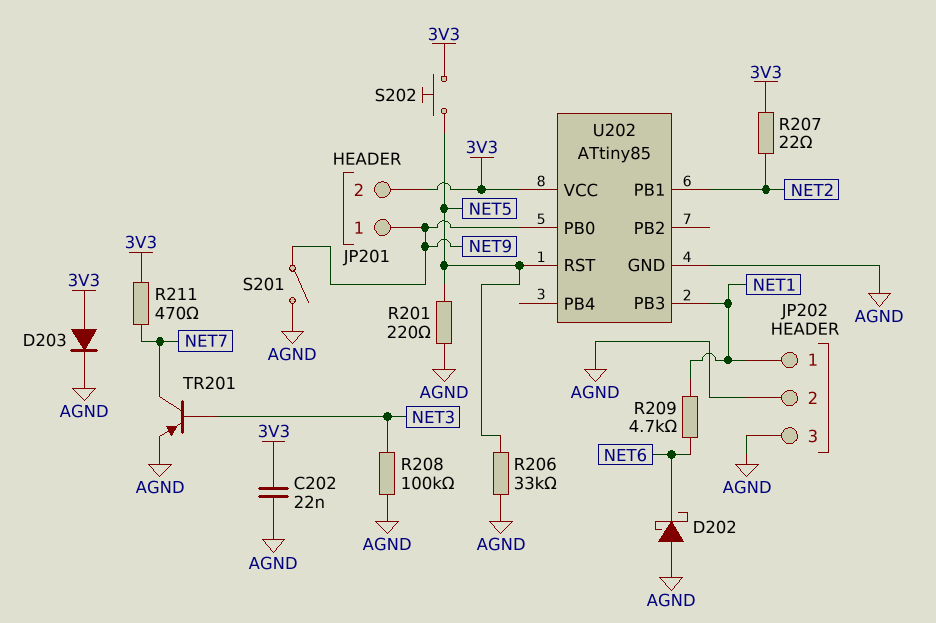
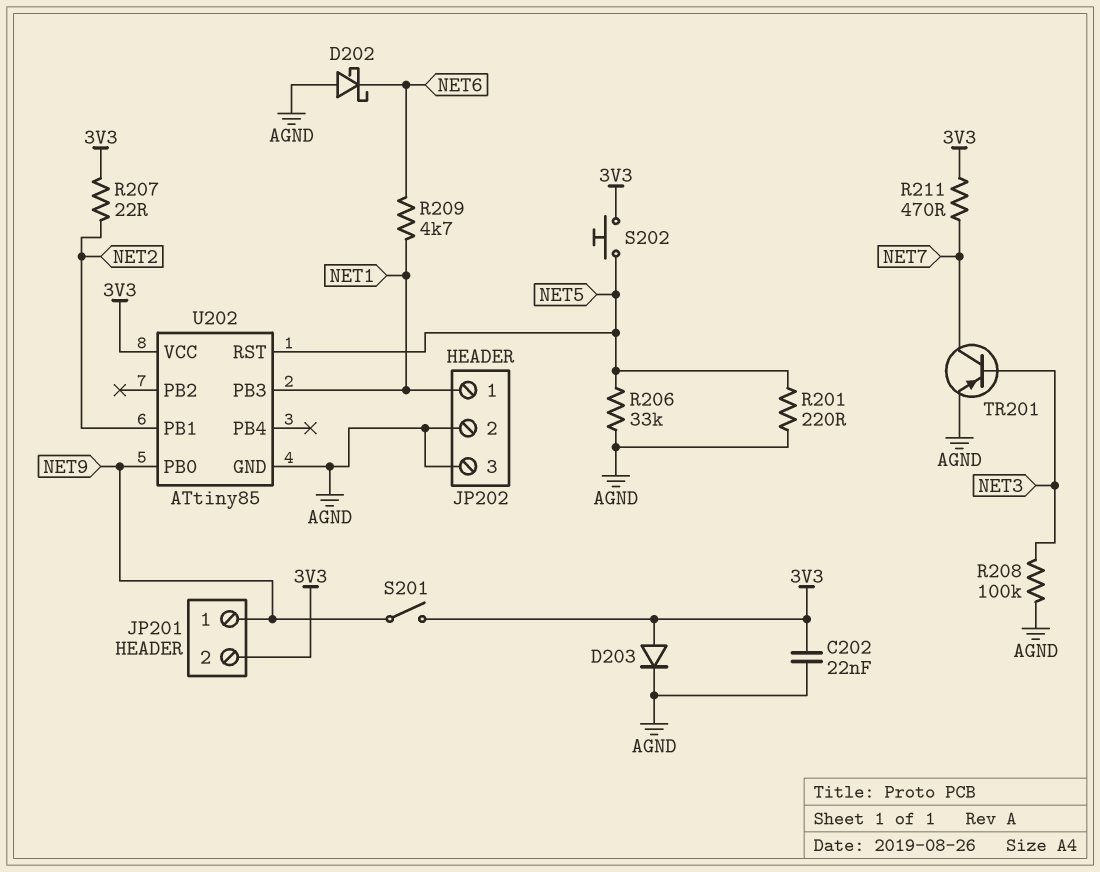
S201: switch (AGND, NET9) -> switch (3V3, NET9)

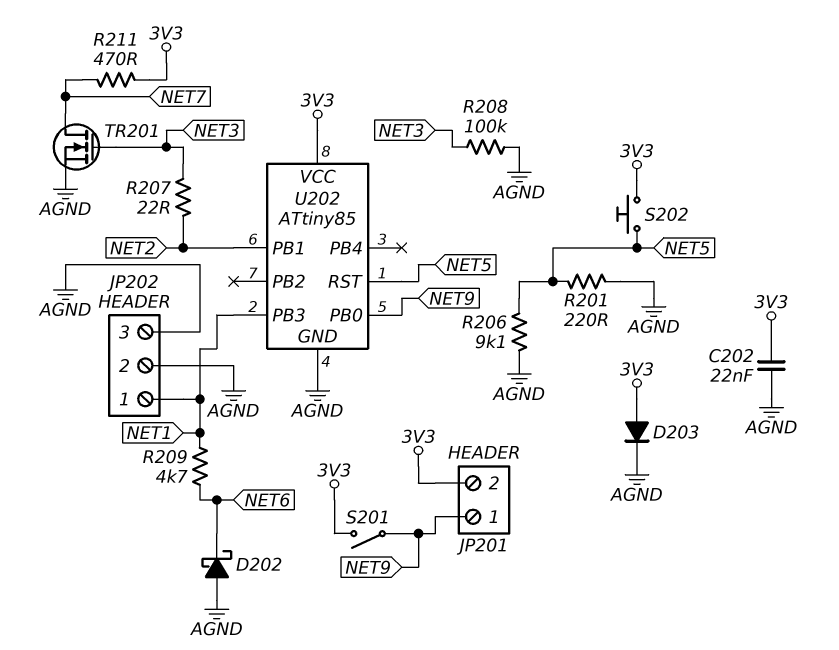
R206: 33k (AGND, NET5) -> 9.1k (AGND, NET5)
R207: 22 (3V3, NET2) -> 22 (NET2, NET3)
TR201: PNP (B NET3, C NET7, E AGND) -> NMOS (G NET3, D NET7, S AGND)

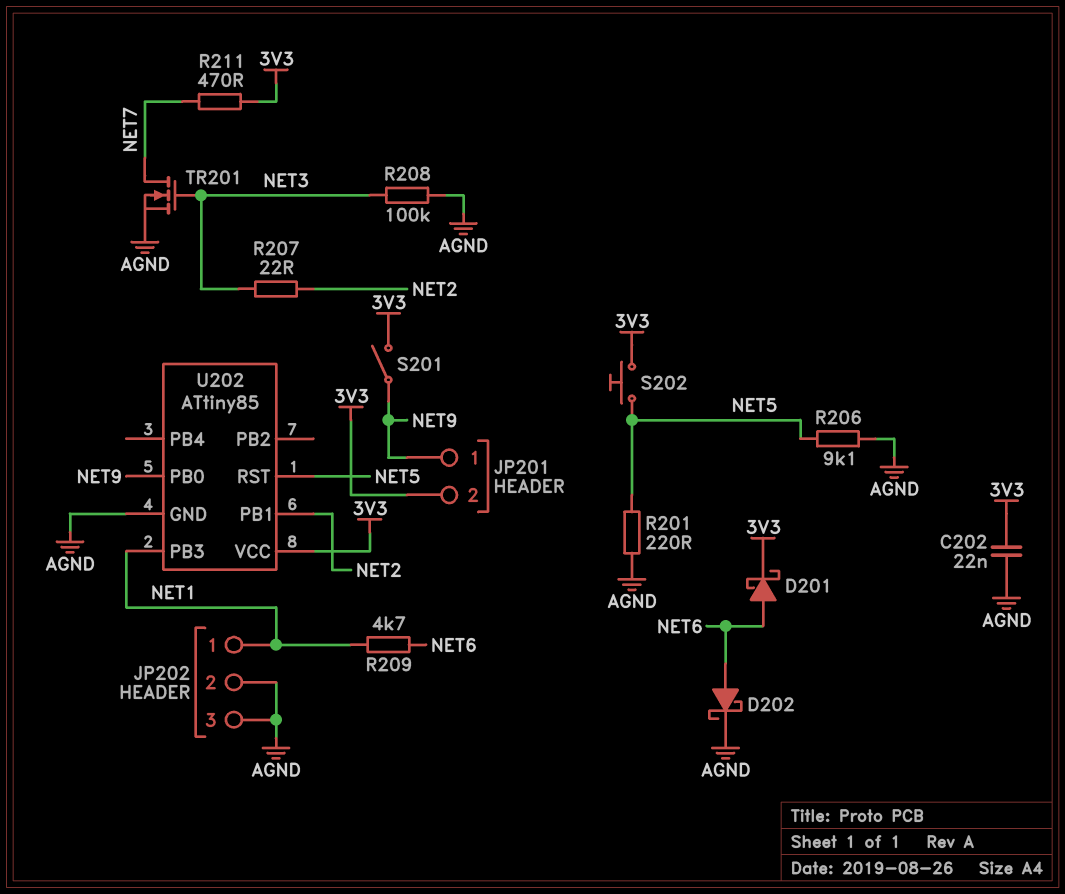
D201: none -> schottky (A NET6, K 3V3)
D202: schottky (A AGND, K NET6) -> schottky (A NET6, K AGND)
D203: diode (A 3V3, K AGND) -> none

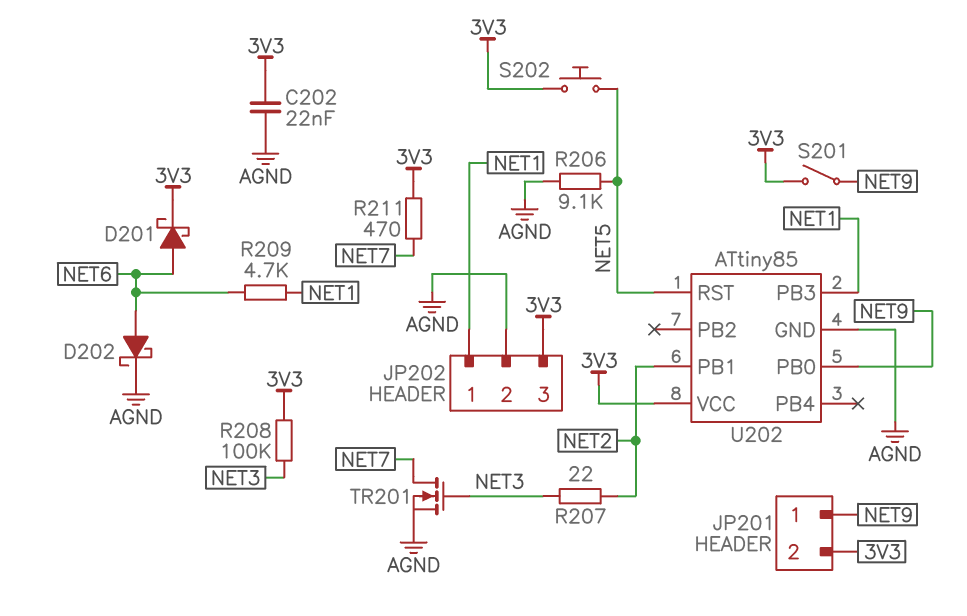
JP202 pin 3: AGND -> 3V3
R201: 220 (AGND, NET5) -> none
R208: 100k (AGND, NET3) -> 100k (3V3, NET3)

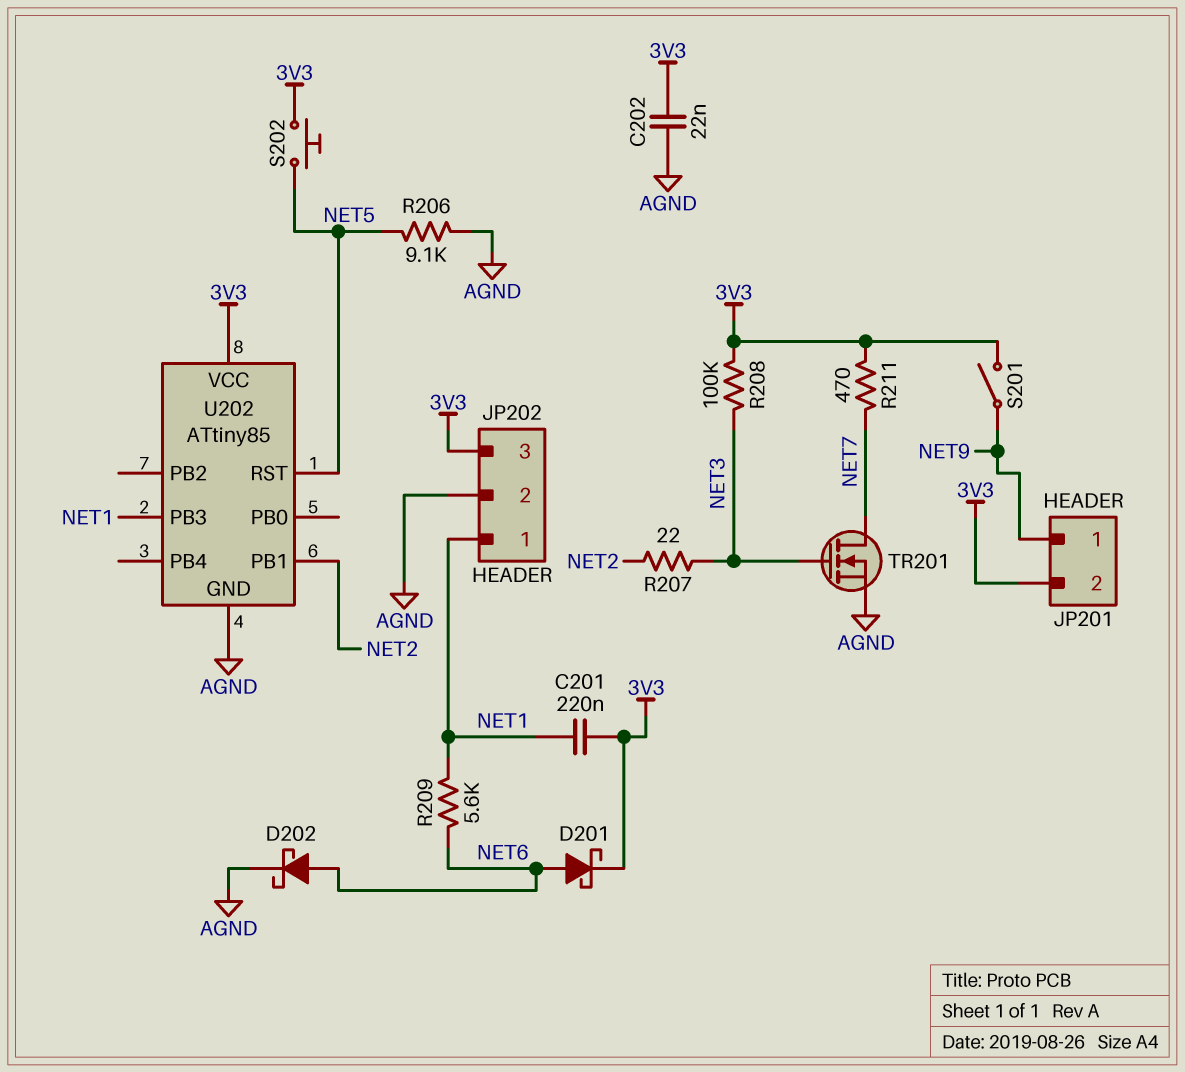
C201: none -> 220nF (3V3, NET1)
R209: 4.7k (NET1, NET6) -> 5.6k (NET1, NET6)
U202 pin PB0: NET9 -> none

